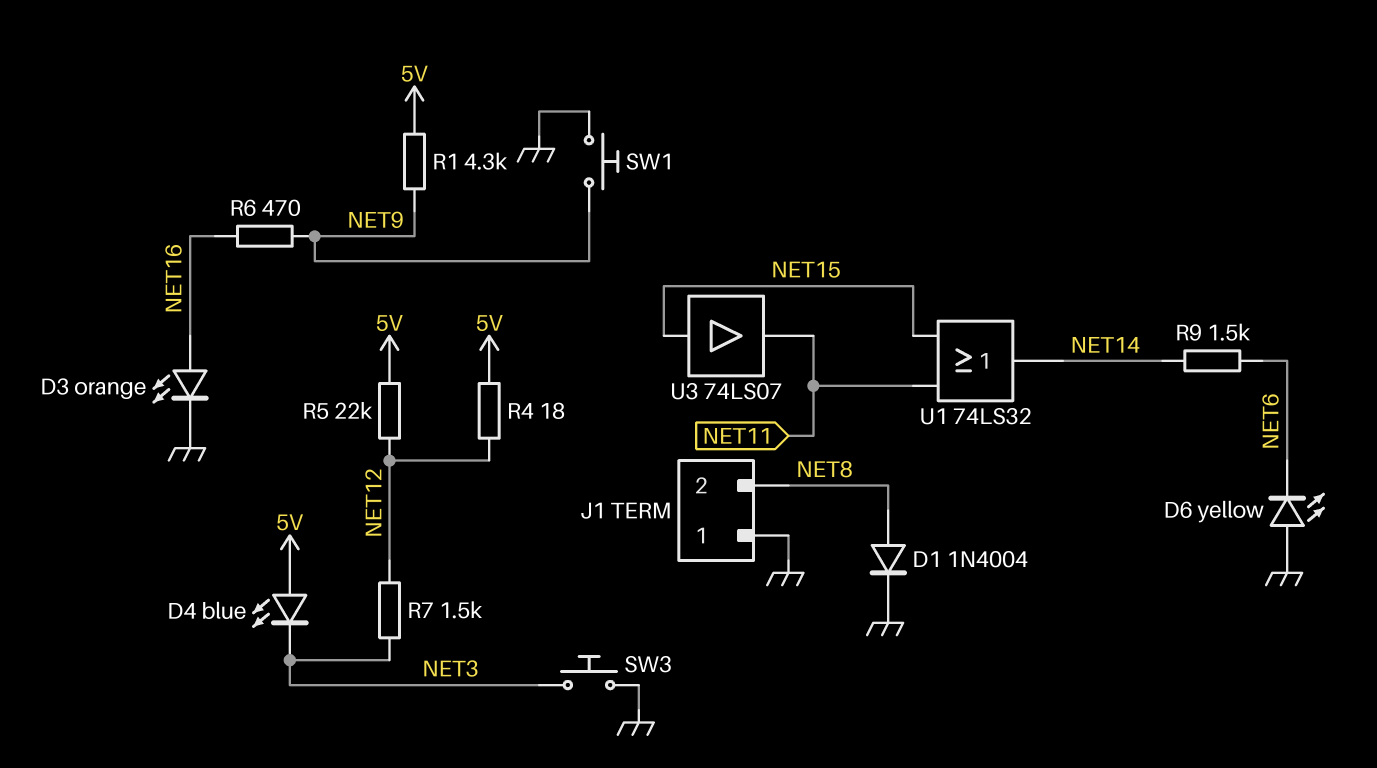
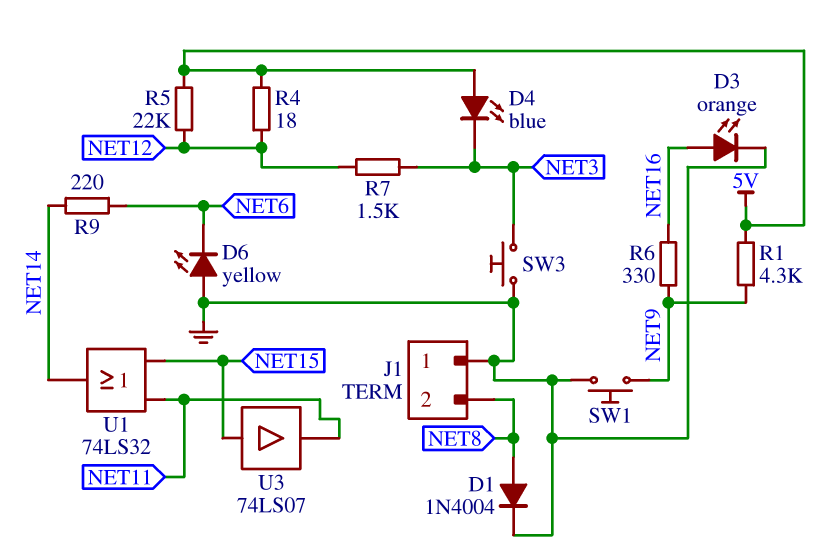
R6: 470 (NET9, NET16) -> 330 (NET9, NET16)
R9: 1.5k (NET6, NET14) -> 220 (NET6, NET14)

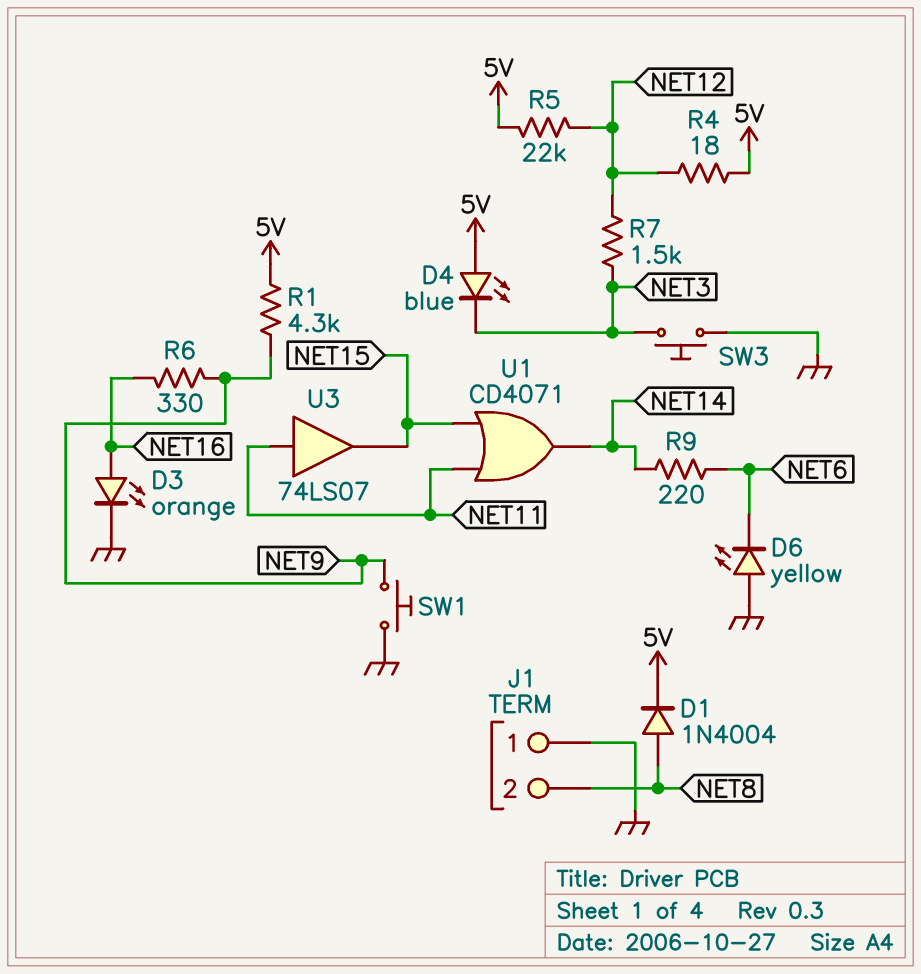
D1: diode 1N4004 (A NET8, K GND) -> diode 1N4004 (A NET8, K 5V)
U1: OR 74LS32 (in NET11, in NET15, out NET14) -> OR CD4071 (in NET11, in NET15, out NET14)
U3: buffer 74LS07 (in NET15, out NET11) -> buffer 74LS07 (in NET11, out NET15)

